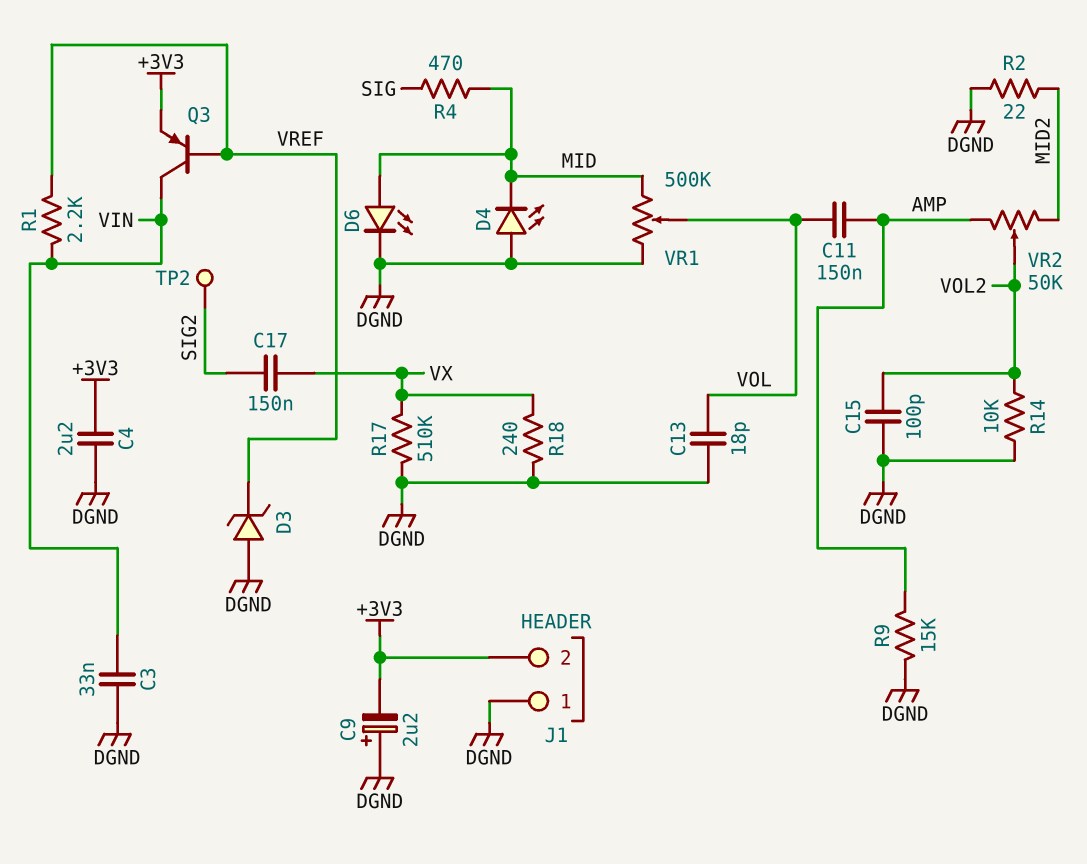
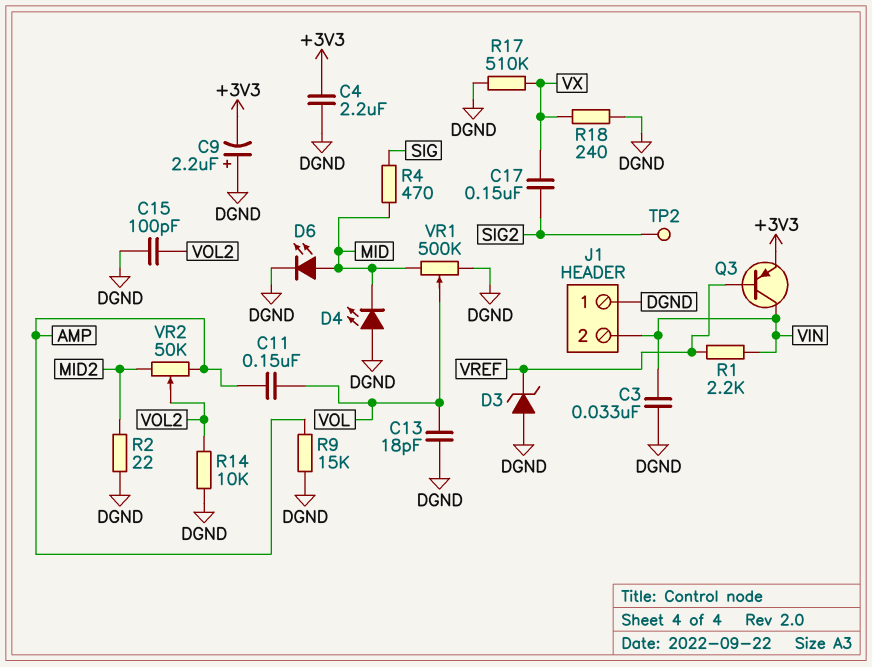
J1 pin 2: +3V3 -> VIN

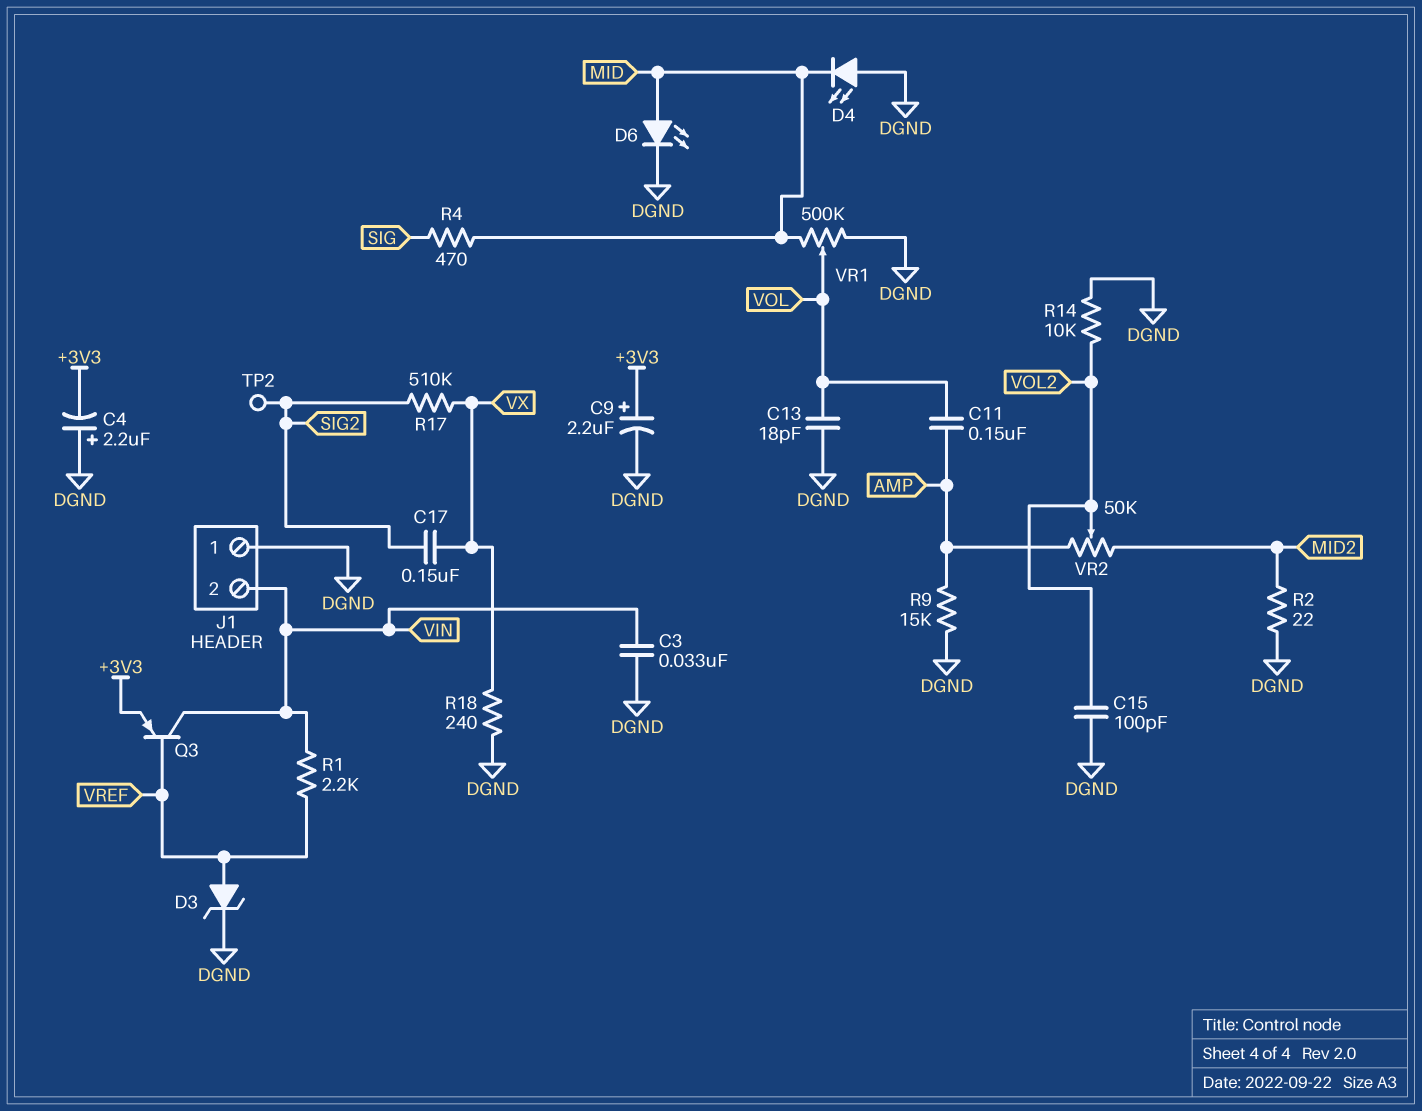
C4: 2.2uF (+3V3, DGND) -> 2.2uF (plus DGND, minus +3V3)
C9: 2.2uF (plus DGND, minus +3V3) -> 2.2uF (plus +3V3, minus DGND)
D3: zener (A DGND, K VREF) -> zener (A VREF, K DGND)
R17: 510k (DGND, VX) -> 510k (SIG2, VX)

